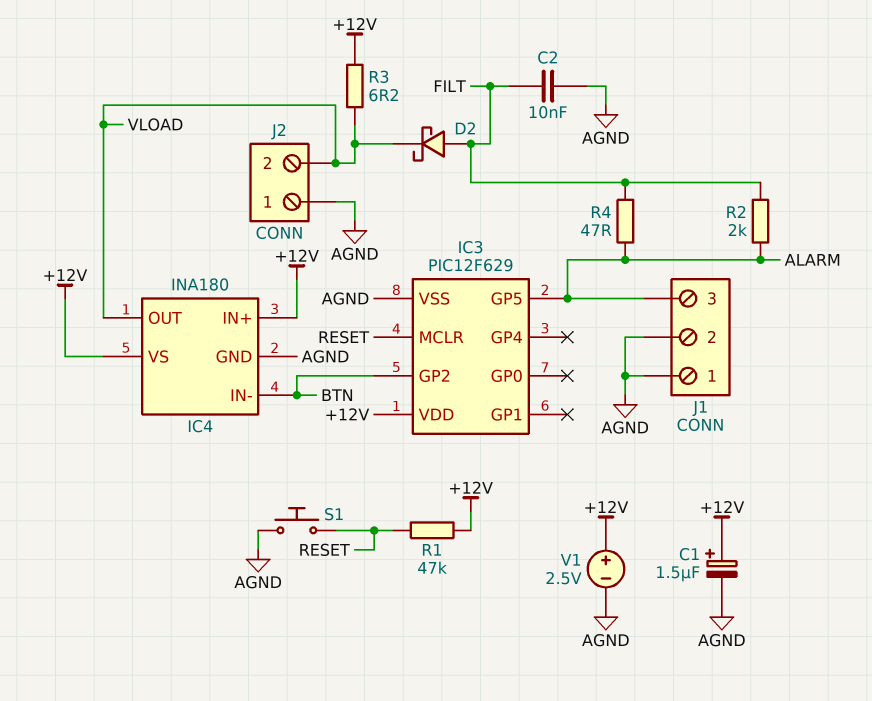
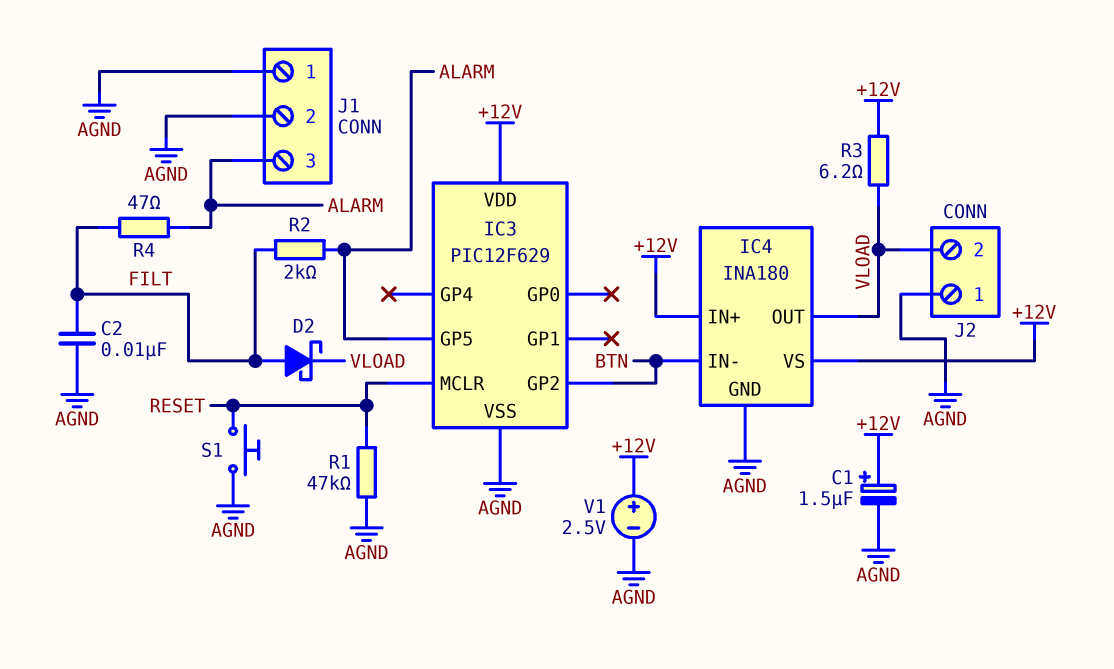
R1: 47k (+12V, RESET) -> 47k (AGND, RESET)

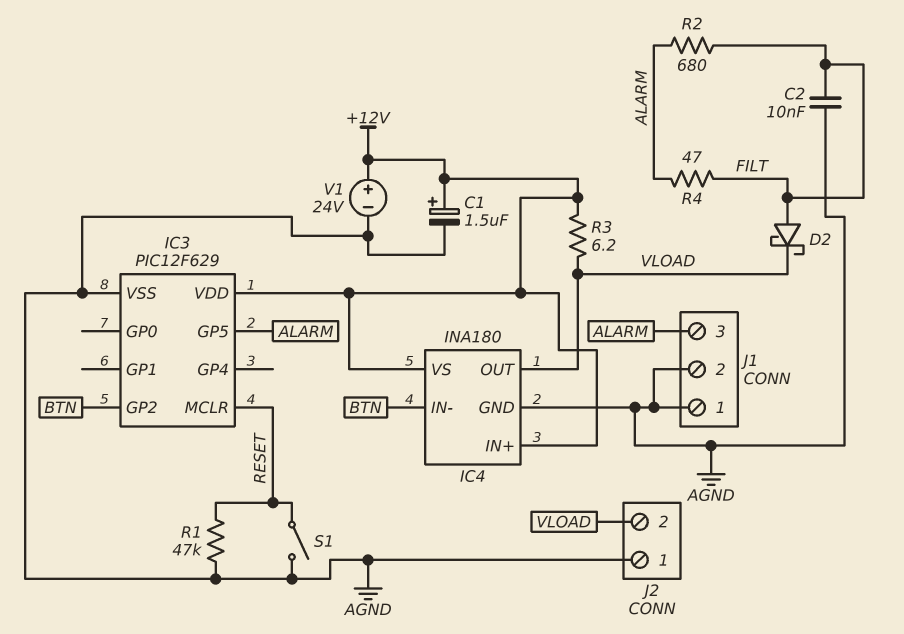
R2: 2k (ALARM, FILT) -> 680 (ALARM, FILT)
S1: button (AGND, RESET) -> switch (AGND, RESET)
V1: 2.5V (plus +12V, minus AGND) -> 24V (plus +12V, minus AGND)

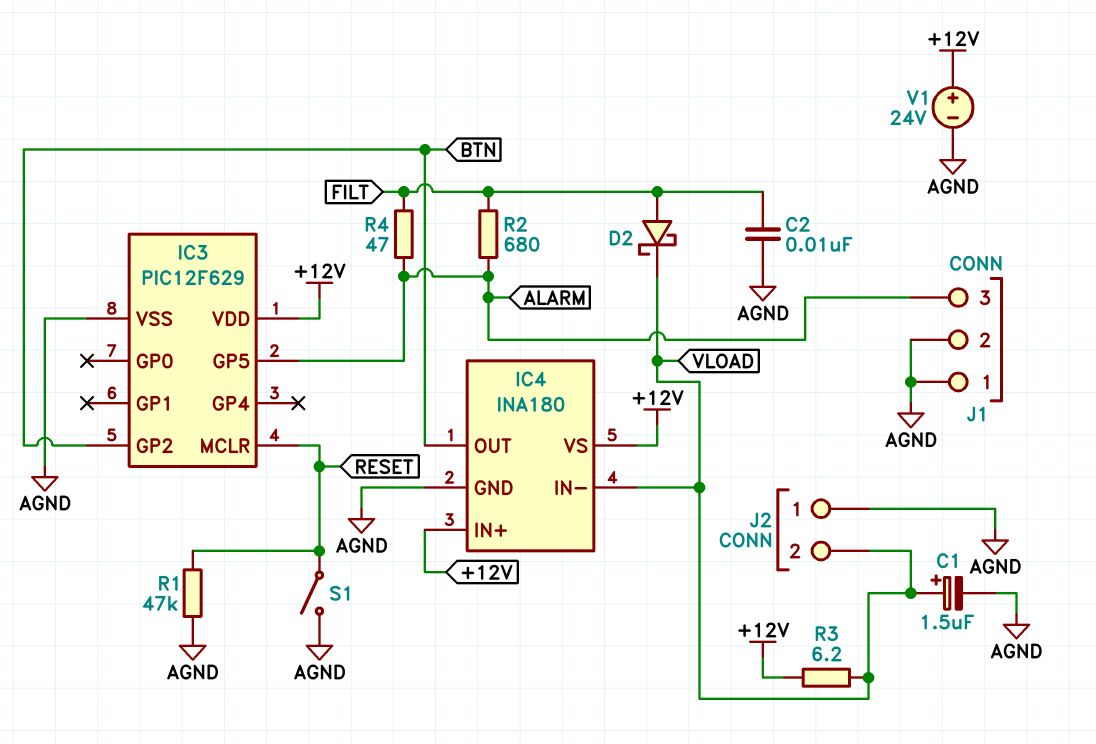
C1: 1.5uF (plus +12V, minus AGND) -> 1.5uF (plus VLOAD, minus AGND)
IC4 pin IN-: BTN -> VLOAD
IC4 pin OUT: VLOAD -> BTN

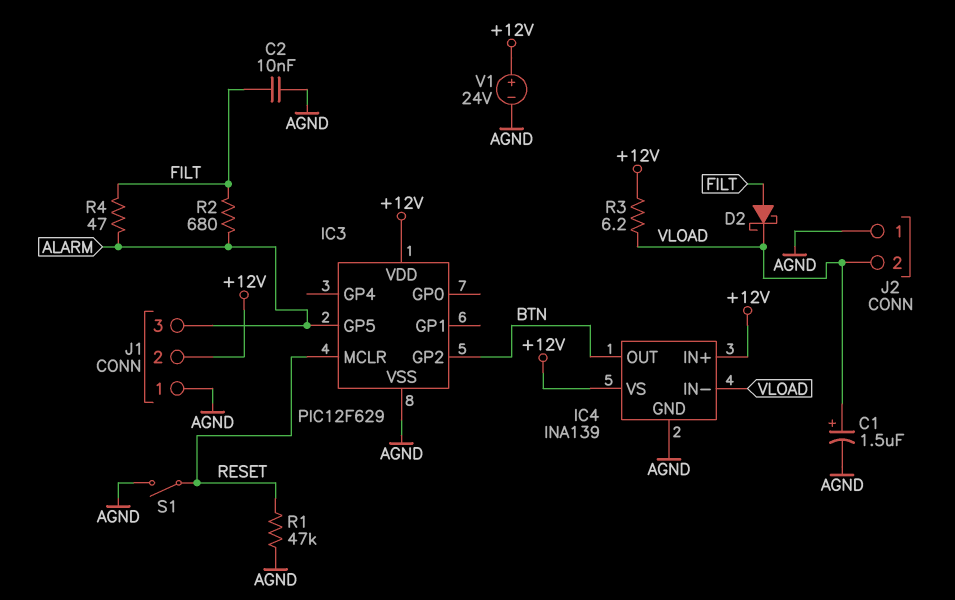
IC4: INA180 -> INA139
J1 pin 2: AGND -> +12V

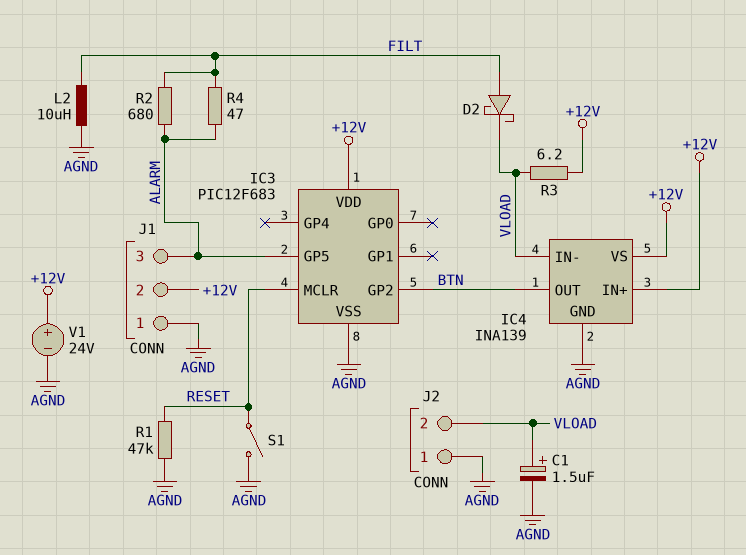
C2: 10nF (AGND, FILT) -> none
IC3: PIC12F629 -> PIC12F683
L2: none -> 10uH (AGND, FILT)

